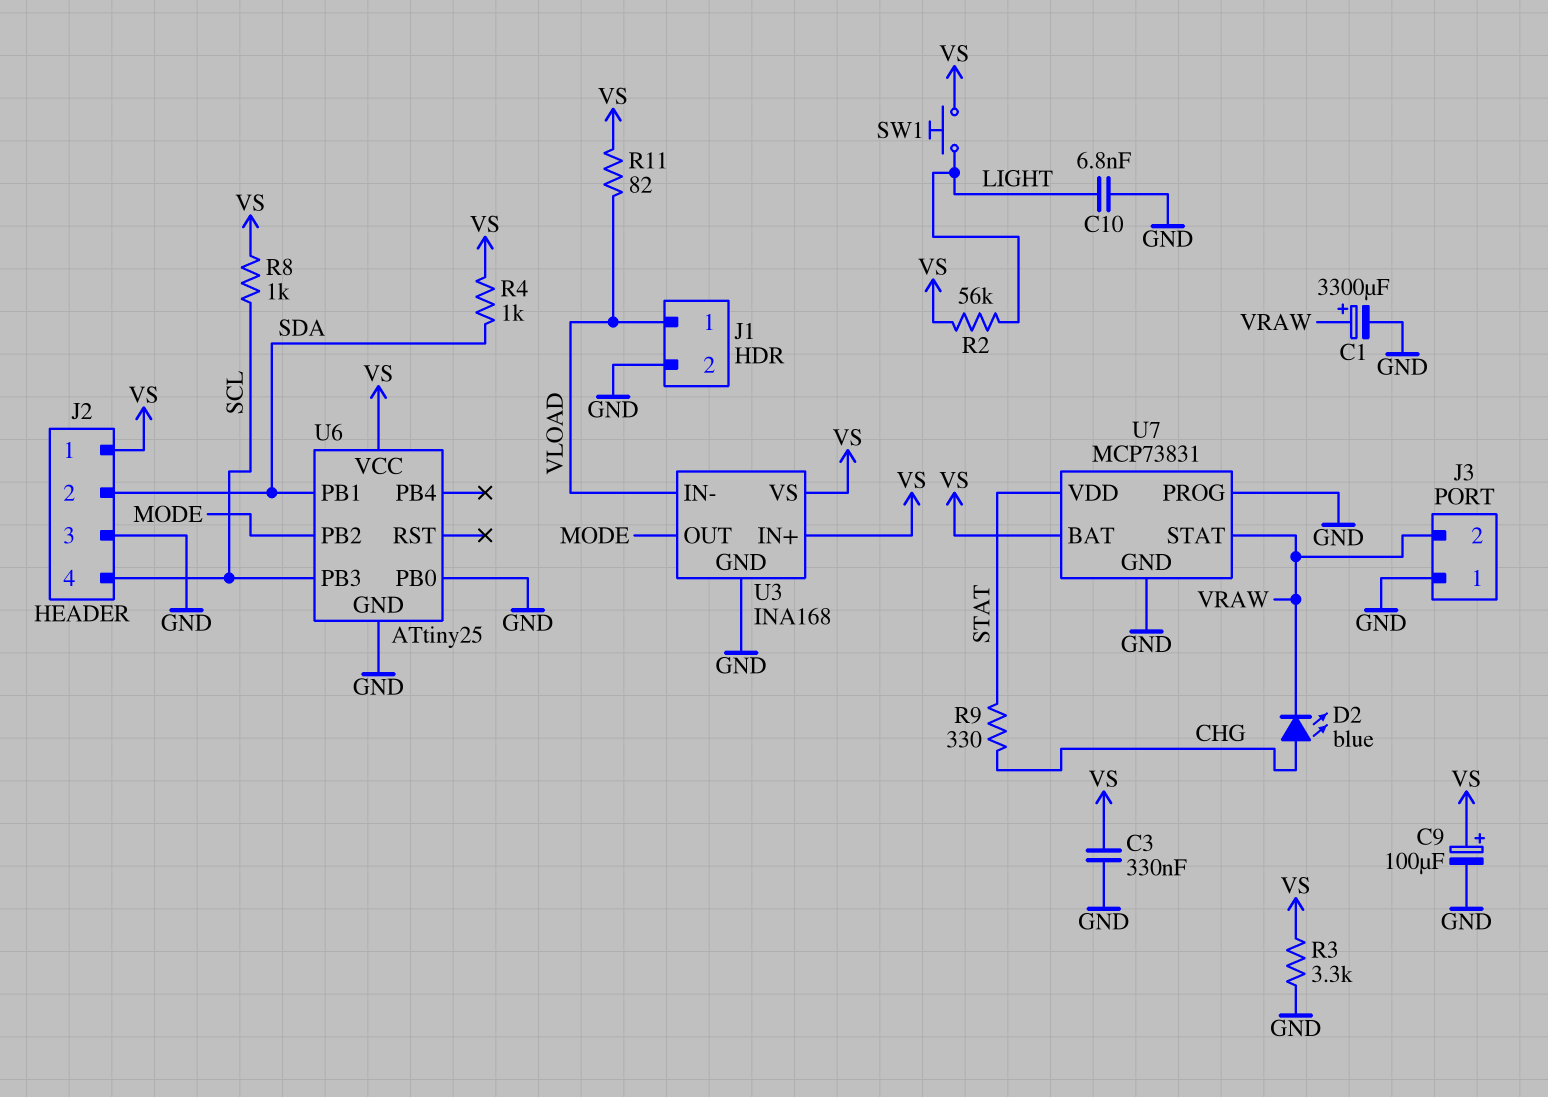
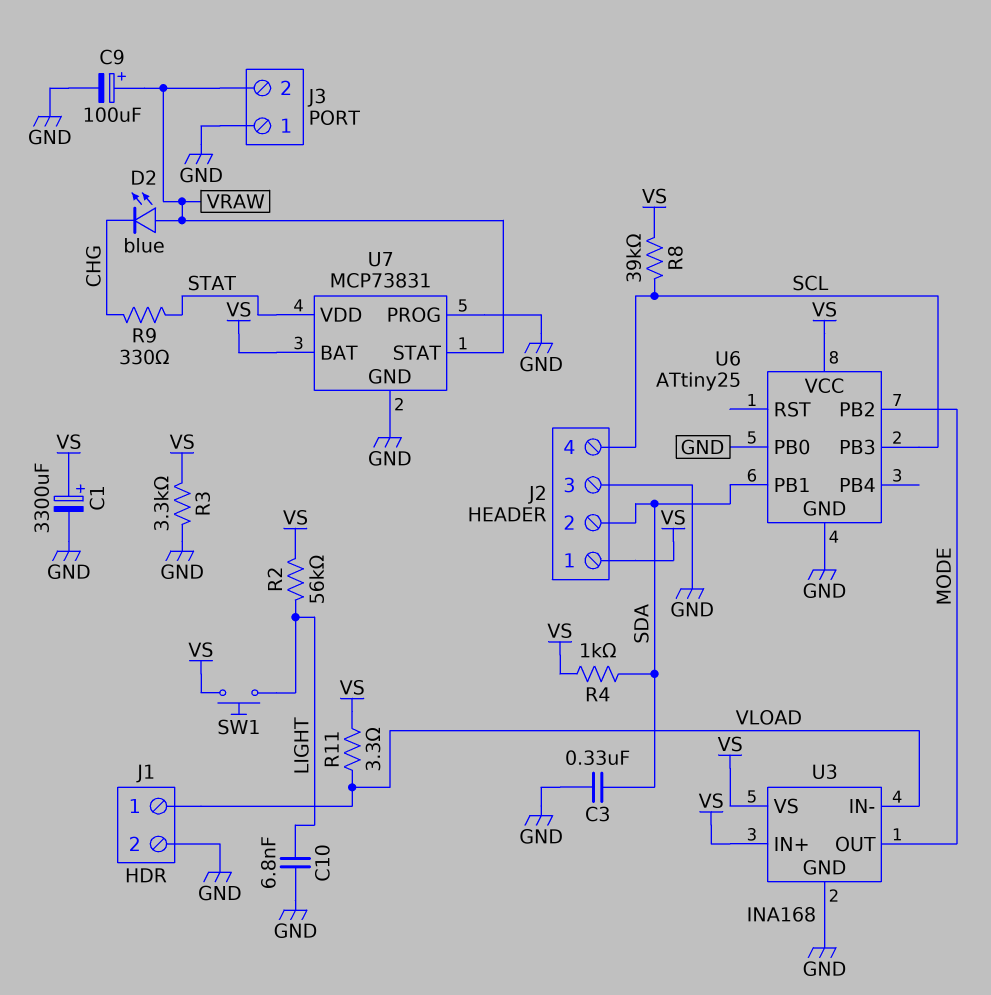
C1: 3300uF (plus VRAW, minus GND) -> 3300uF (plus VS, minus GND)
C3: 330nF (GND, VS) -> 330nF (GND, SDA)
C9: 100uF (plus VS, minus GND) -> 100uF (plus VRAW, minus GND)
D2: LED blue (A CHG, K VRAW) -> LED blue (A VRAW, K CHG)
R8: 1k (SCL, VS) -> 39k (SCL, VS)
R11: 82 (VLOAD, VS) -> 3.3 (VLOAD, VS)

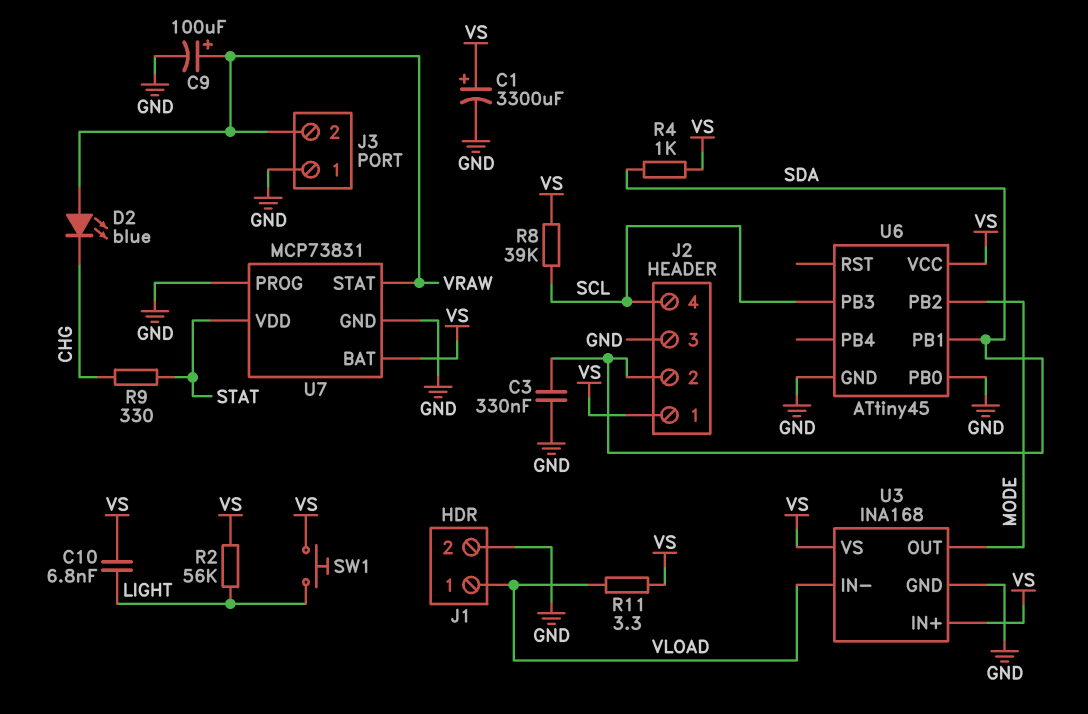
C10: 6.8nF (GND, LIGHT) -> 6.8nF (LIGHT, VS)
R3: 3.3k (GND, VS) -> none
U6: ATtiny25 -> ATtiny45

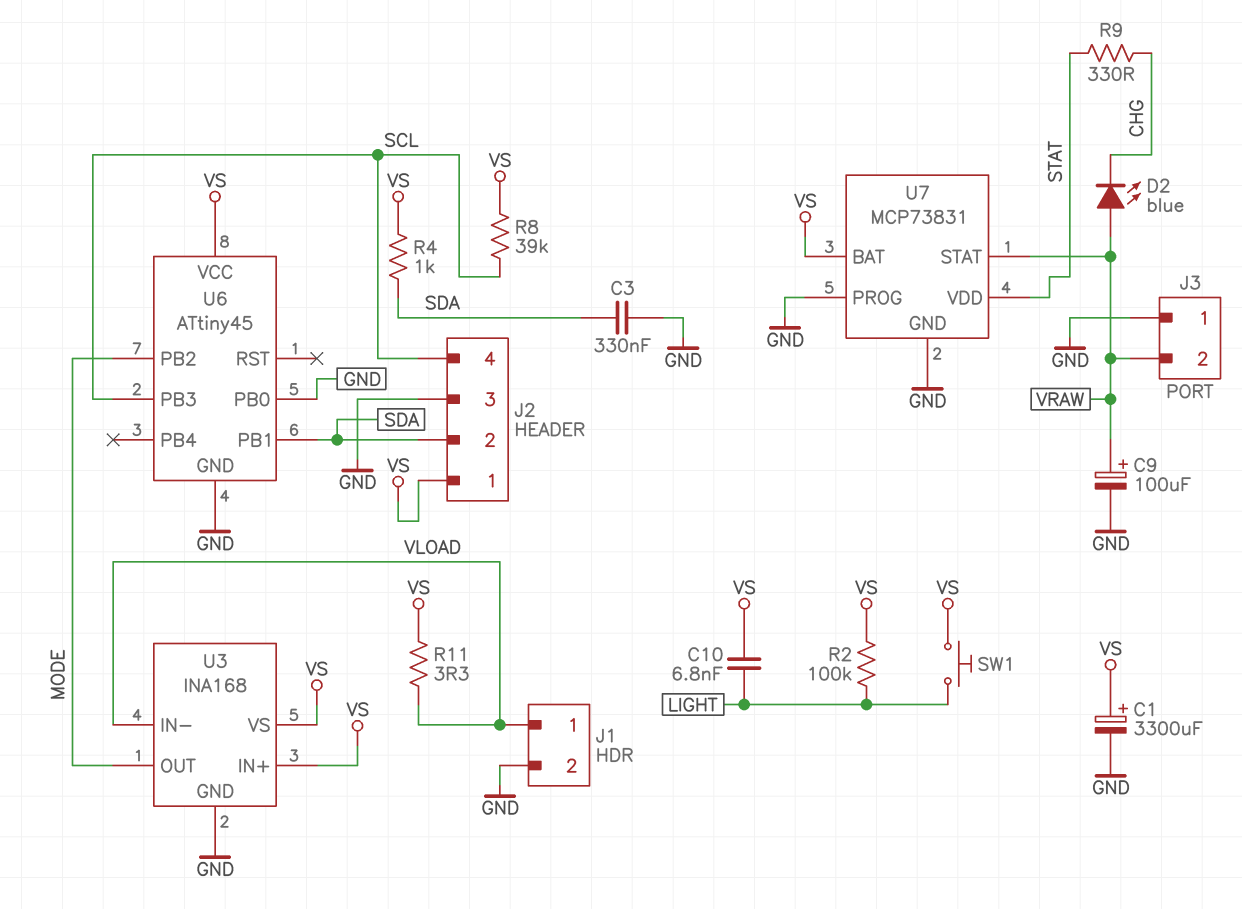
R2: 56k (LIGHT, VS) -> 100k (LIGHT, VS)

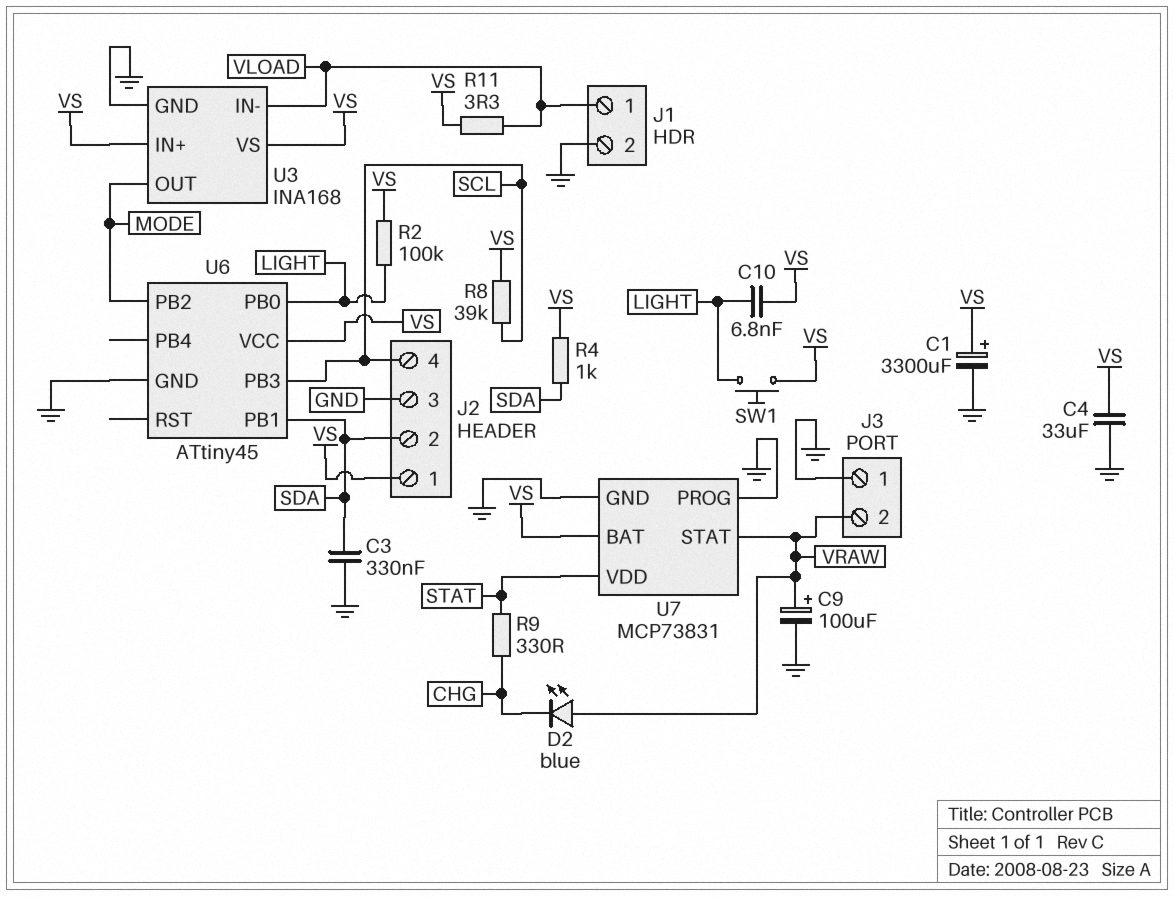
C4: none -> 33uF (GND, VS)
U6 pin PB0: GND -> LIGHT

